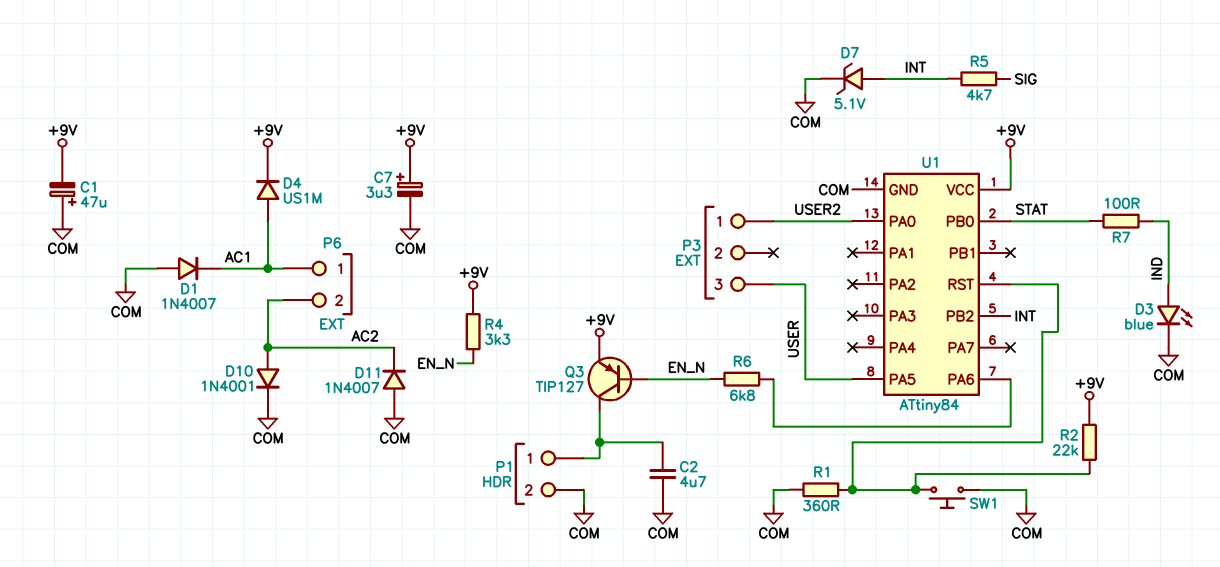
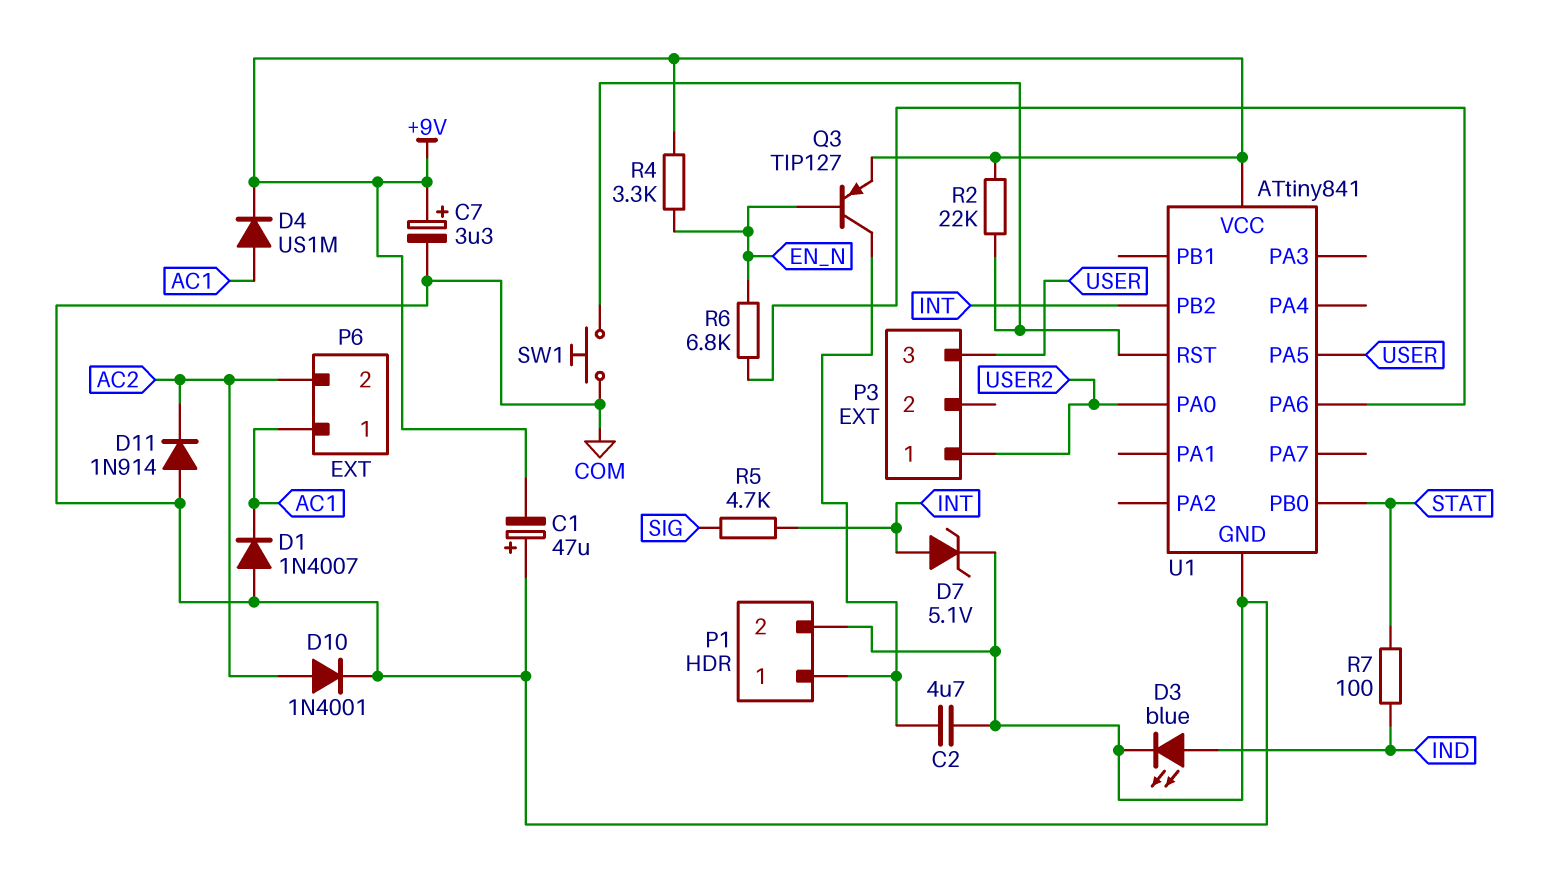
D11: diode 1N4007 (A COM, K AC2) -> diode 1N914 (A COM, K AC2)
R1: 360 (COM, U1/RST) -> none
U1: ATtiny84 -> ATtiny841

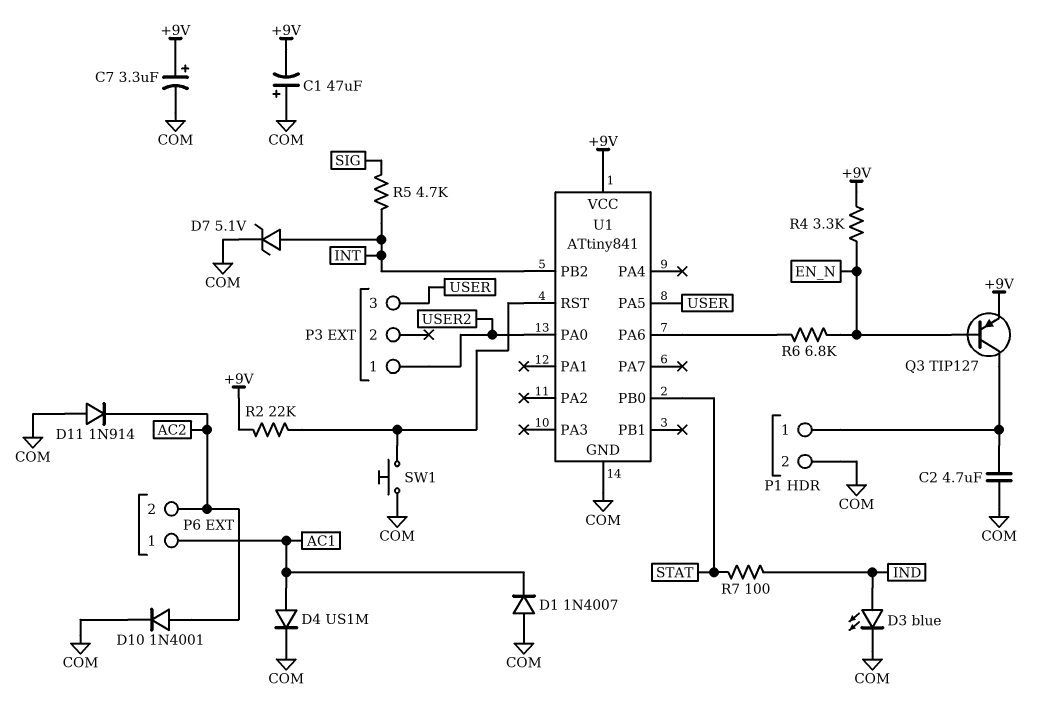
D4: diode US1M (A AC1, K +9V) -> diode US1M (A AC1, K COM)

